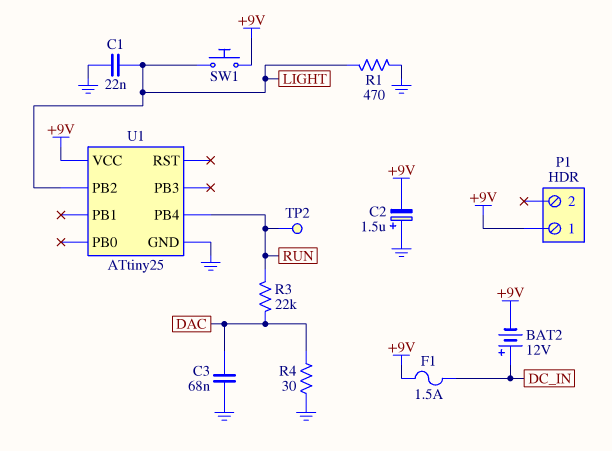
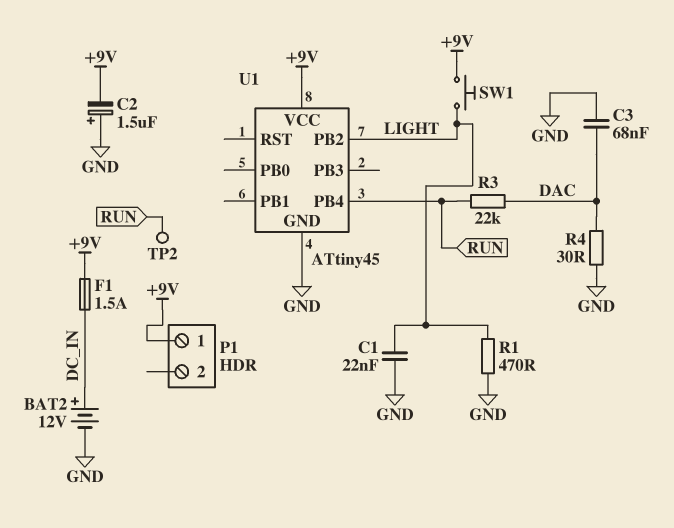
BAT2: 12V (plus DC_IN, minus +9V) -> 12V (plus DC_IN, minus GND)
U1: ATtiny25 -> ATtiny45

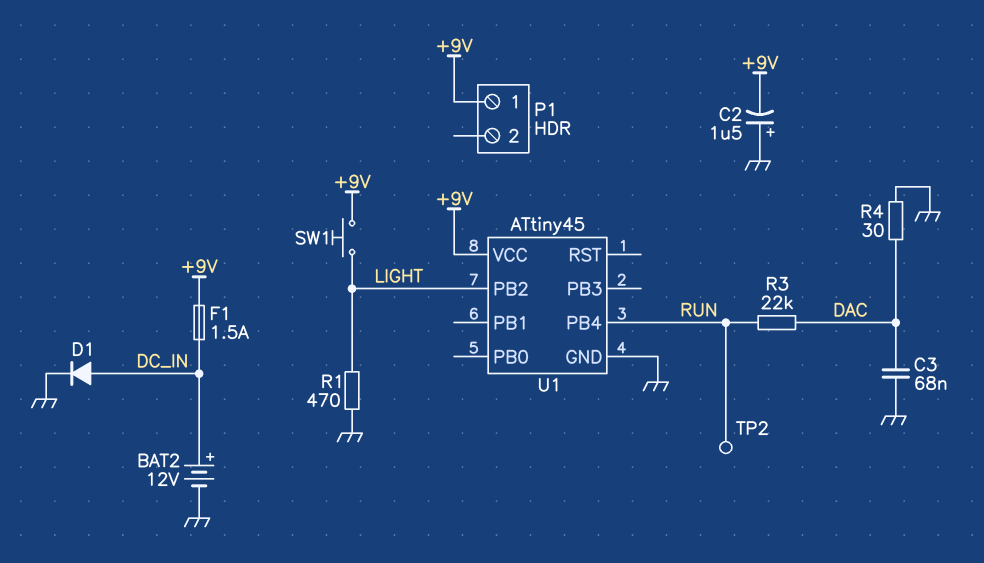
C1: 22nF (GND, LIGHT) -> none
D1: none -> diode (A DC_IN, K GND)

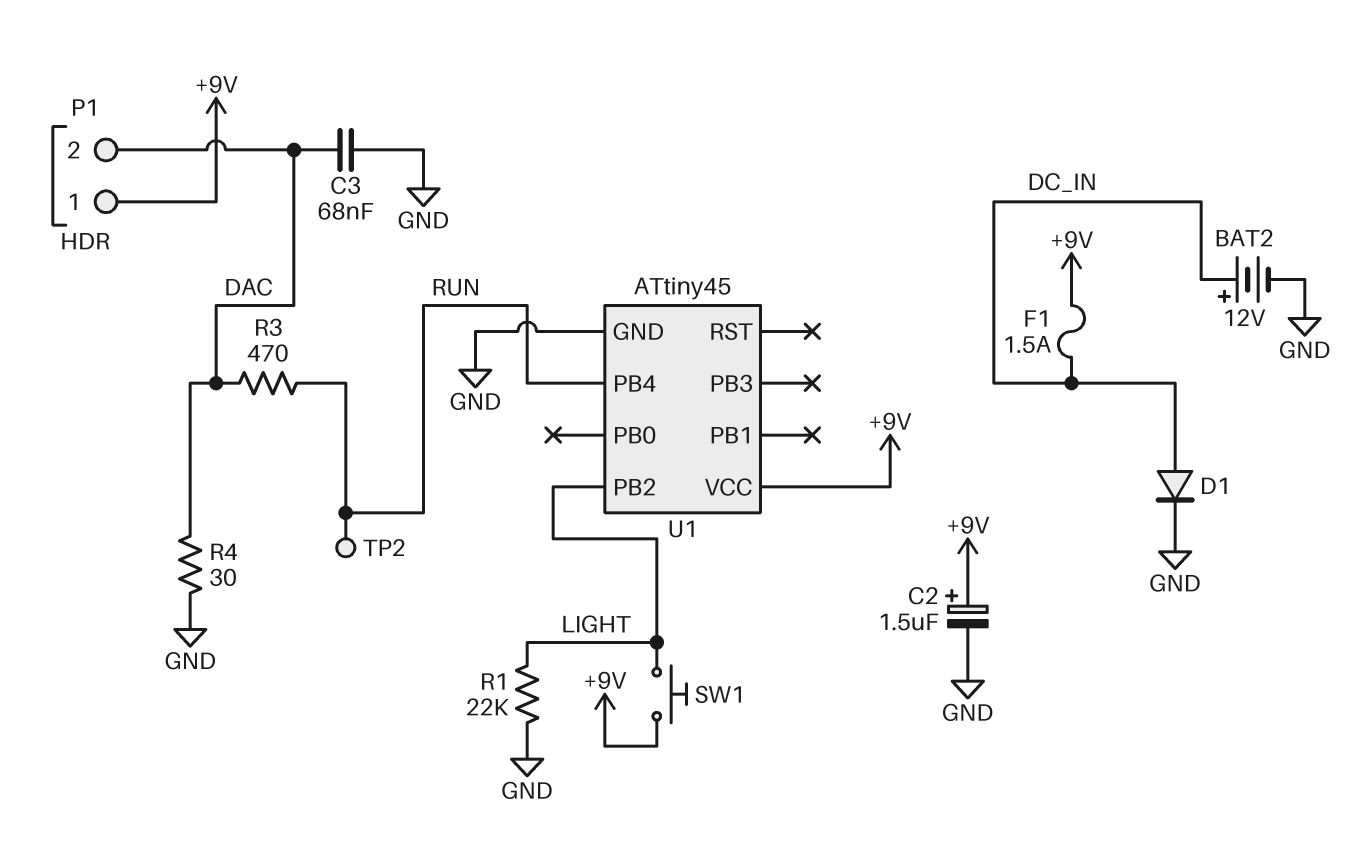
C2: 1.5uF (plus GND, minus +9V) -> 1.5uF (plus +9V, minus GND)
P1 pin 2: none -> DAC
R1: 470 (GND, LIGHT) -> 22k (GND, LIGHT)
R3: 22k (DAC, RUN) -> 470 (DAC, RUN)

